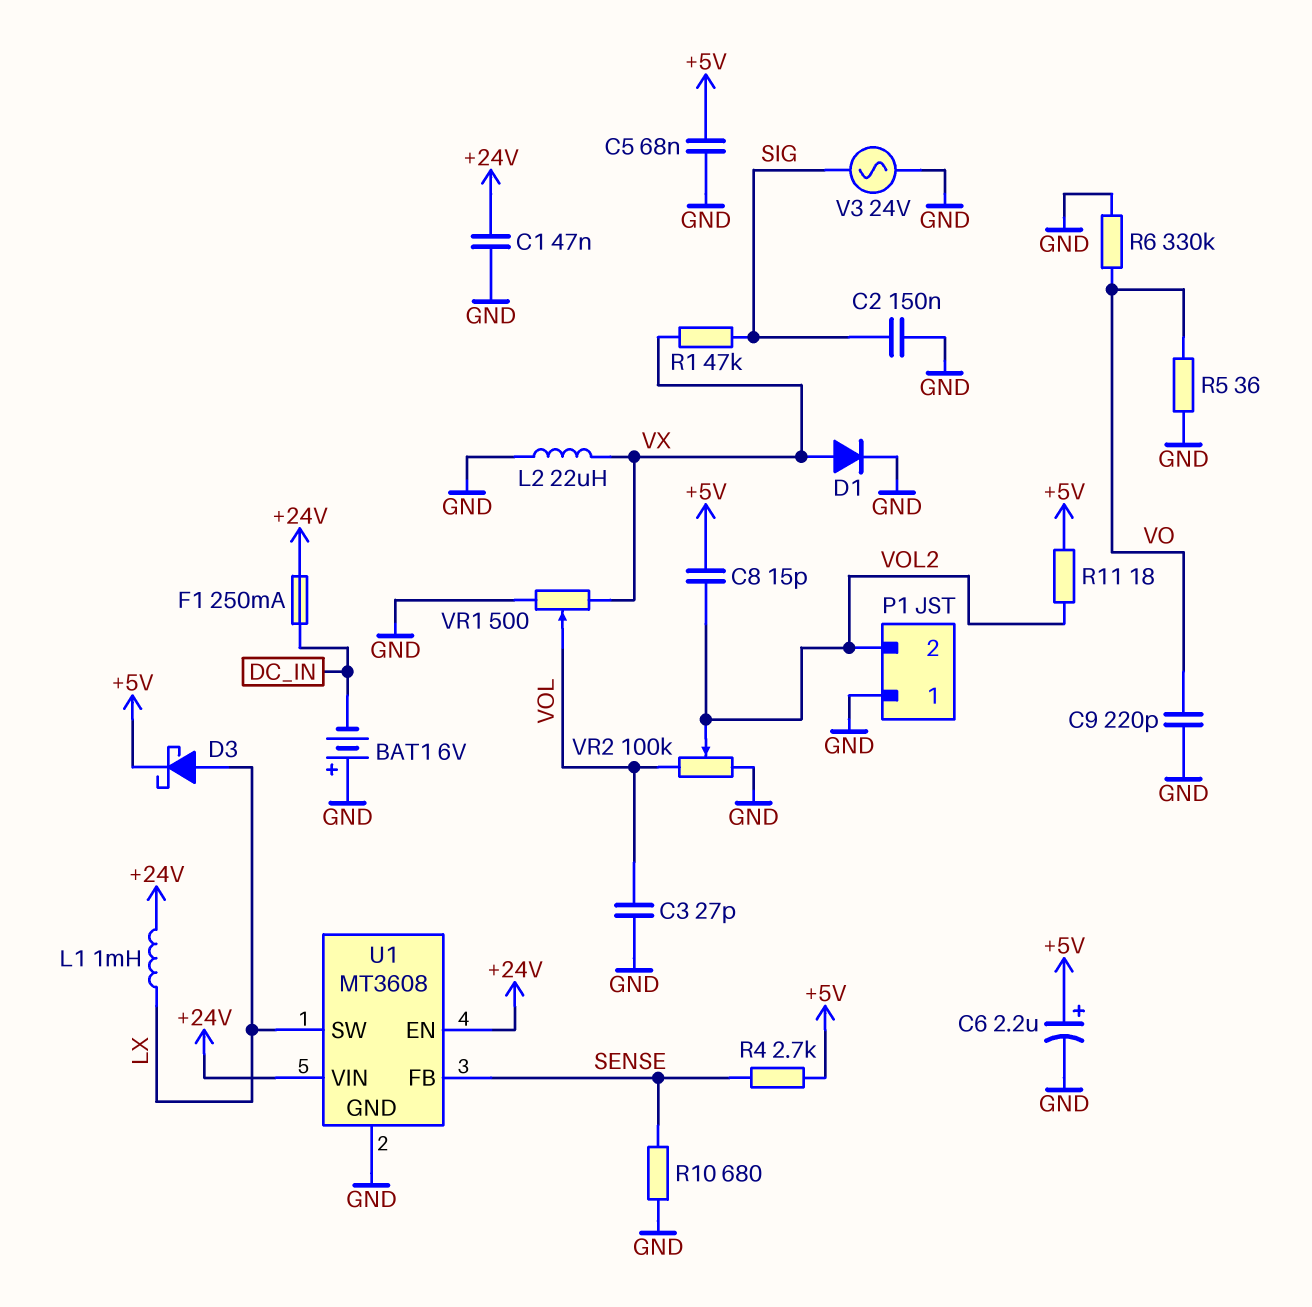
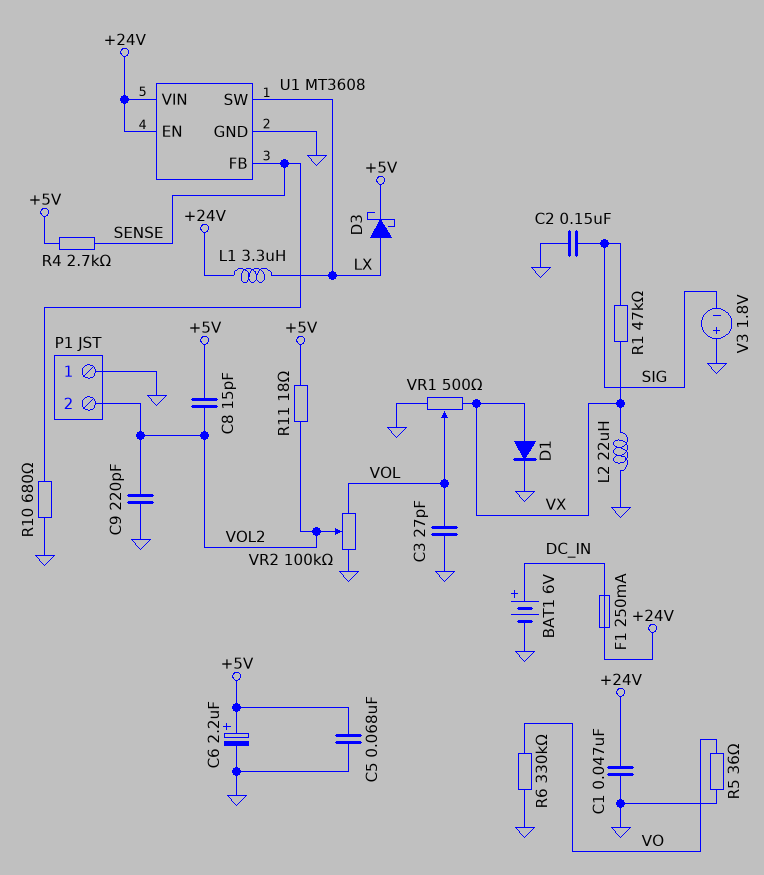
BAT1: 6V (plus GND, minus DC_IN) -> 6V (plus DC_IN, minus GND)
C9: 220pF (GND, VO) -> 220pF (GND, VOL2)
L1: 1mH (+24V, LX) -> 3.3uH (+24V, LX)
V3: AC 24V (GND, SIG) -> 1.8V (plus GND, minus SIG)

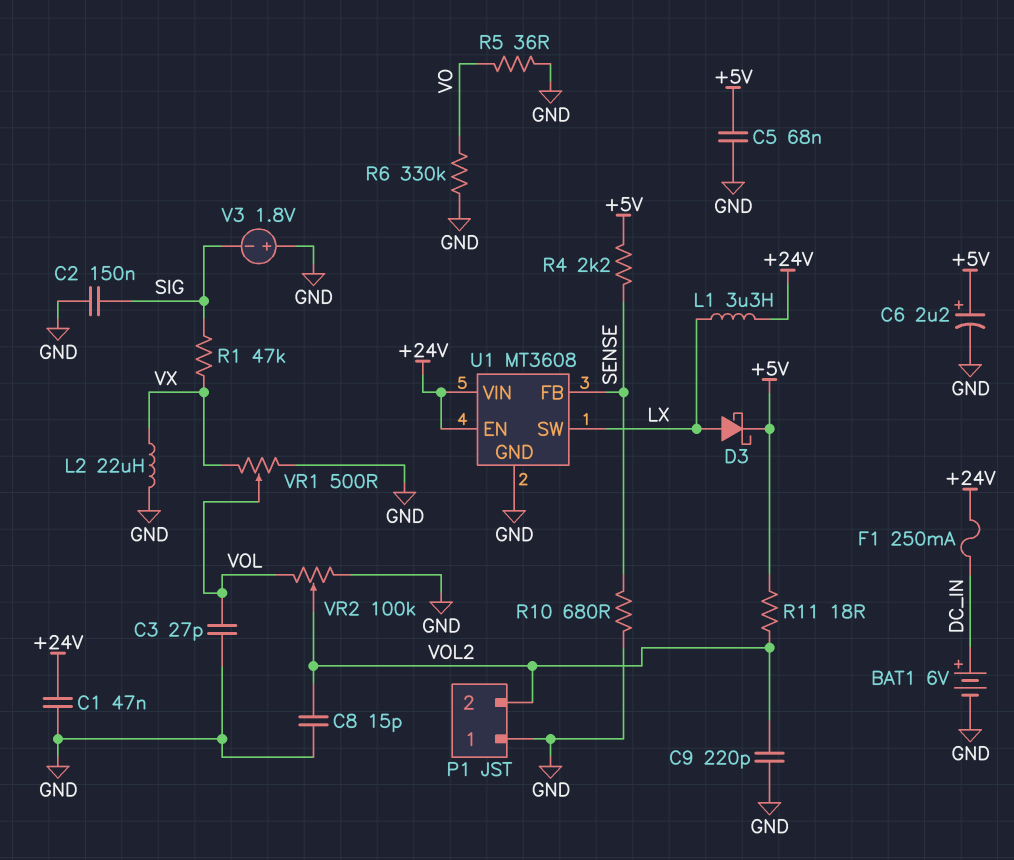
C8: 15pF (+5V, VOL2) -> 15pF (GND, VOL2)
D1: diode (A VX, K GND) -> none
R4: 2.7k (+5V, SENSE) -> 2.2k (+5V, SENSE)

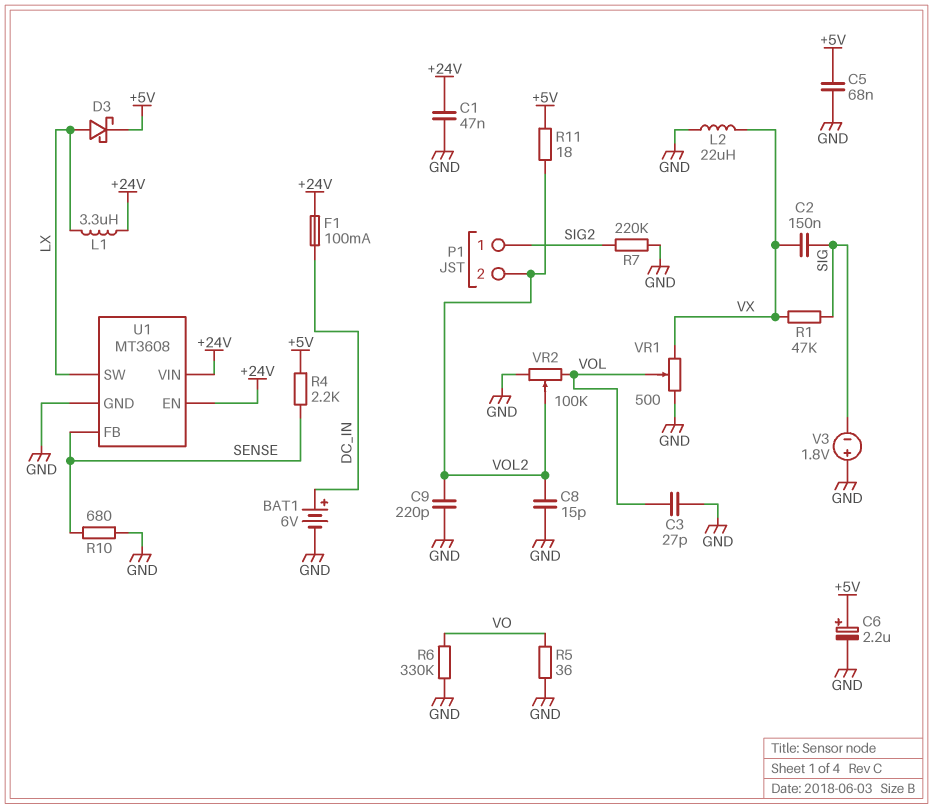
C2: 150nF (GND, SIG) -> 150nF (SIG, VX)
F1: 250mA (+24V, DC_IN) -> 100mA (+24V, DC_IN)
P1 pin 1: GND -> SIG2
R7: none -> 220k (GND, SIG2)

